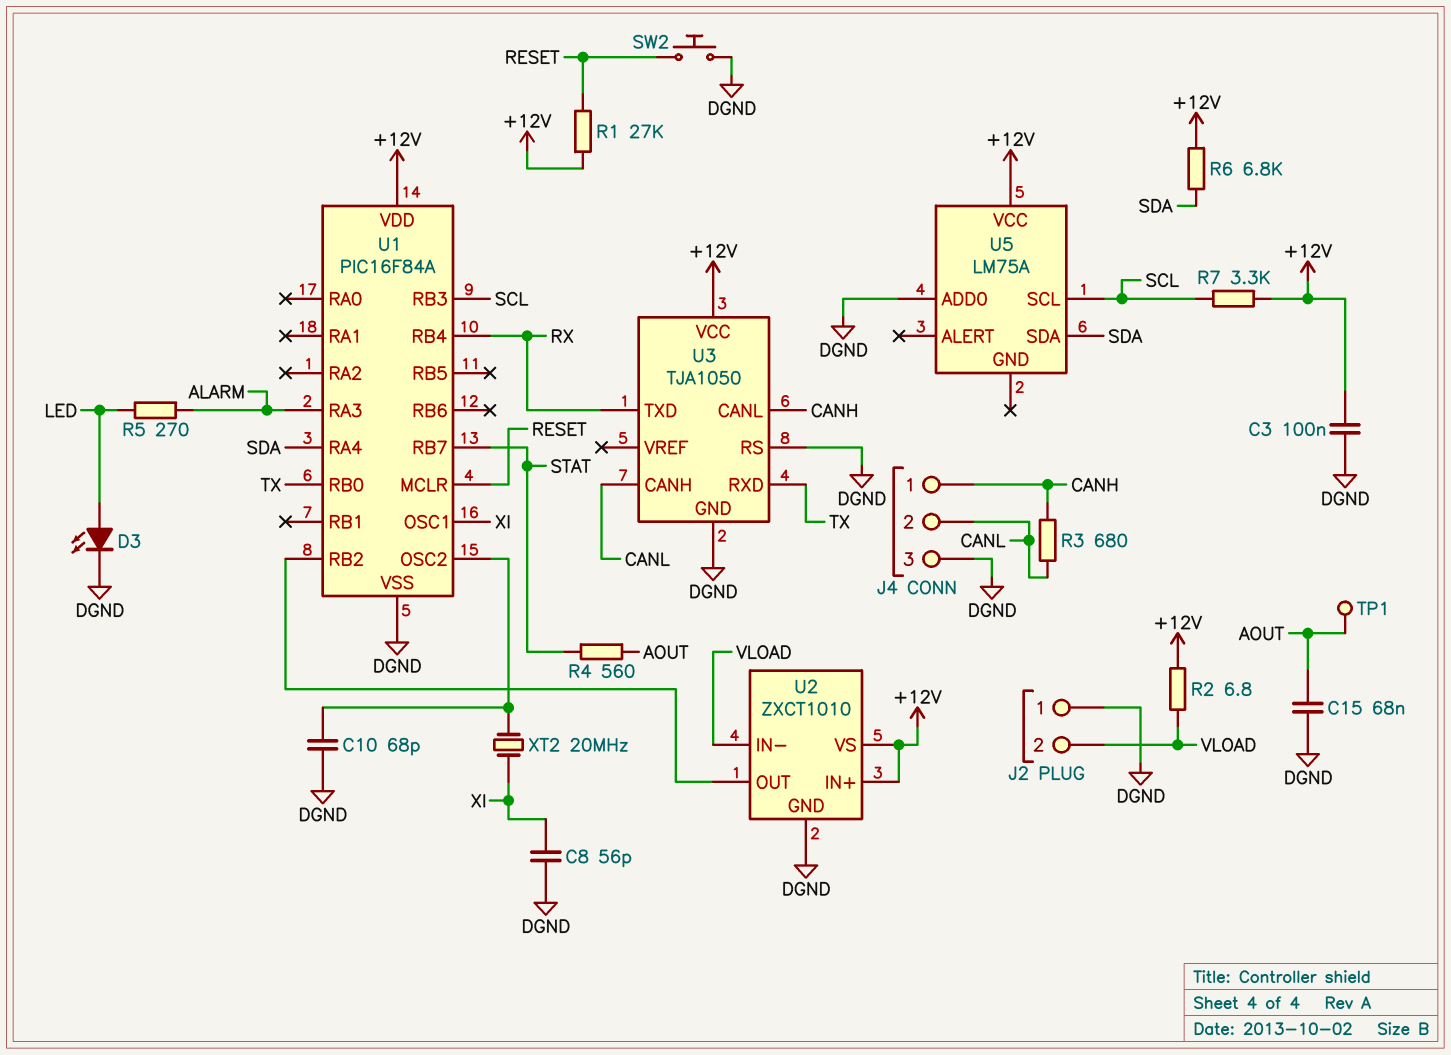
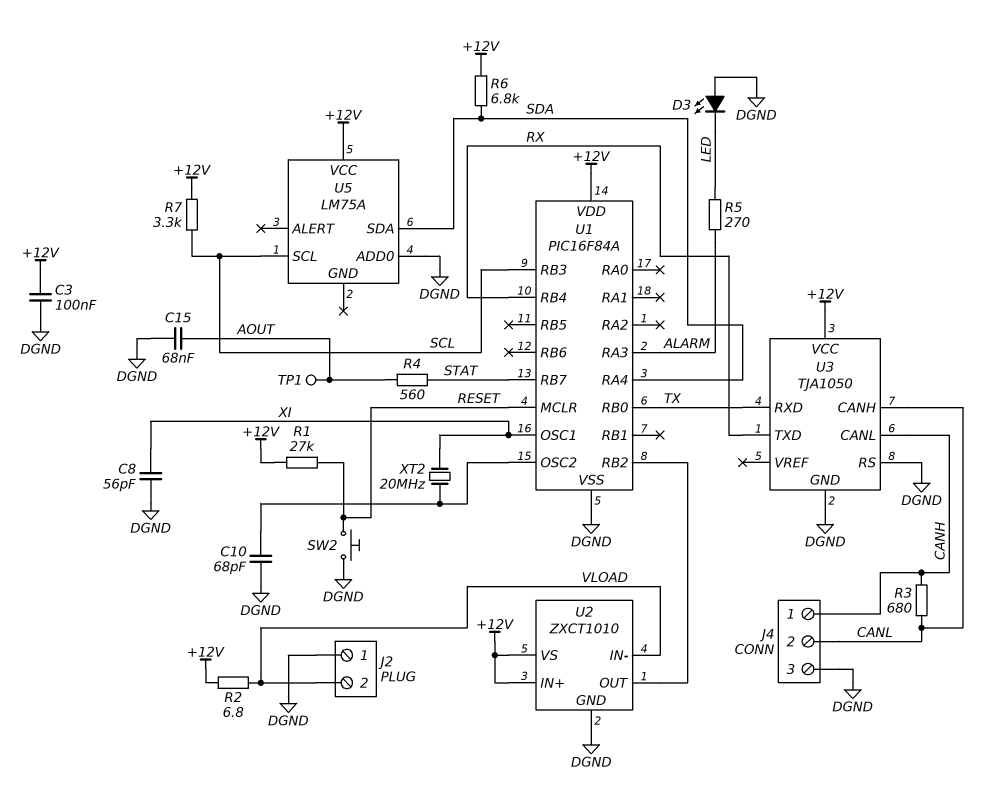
D3: LED (A LED, K DGND) -> LED (A DGND, K LED)

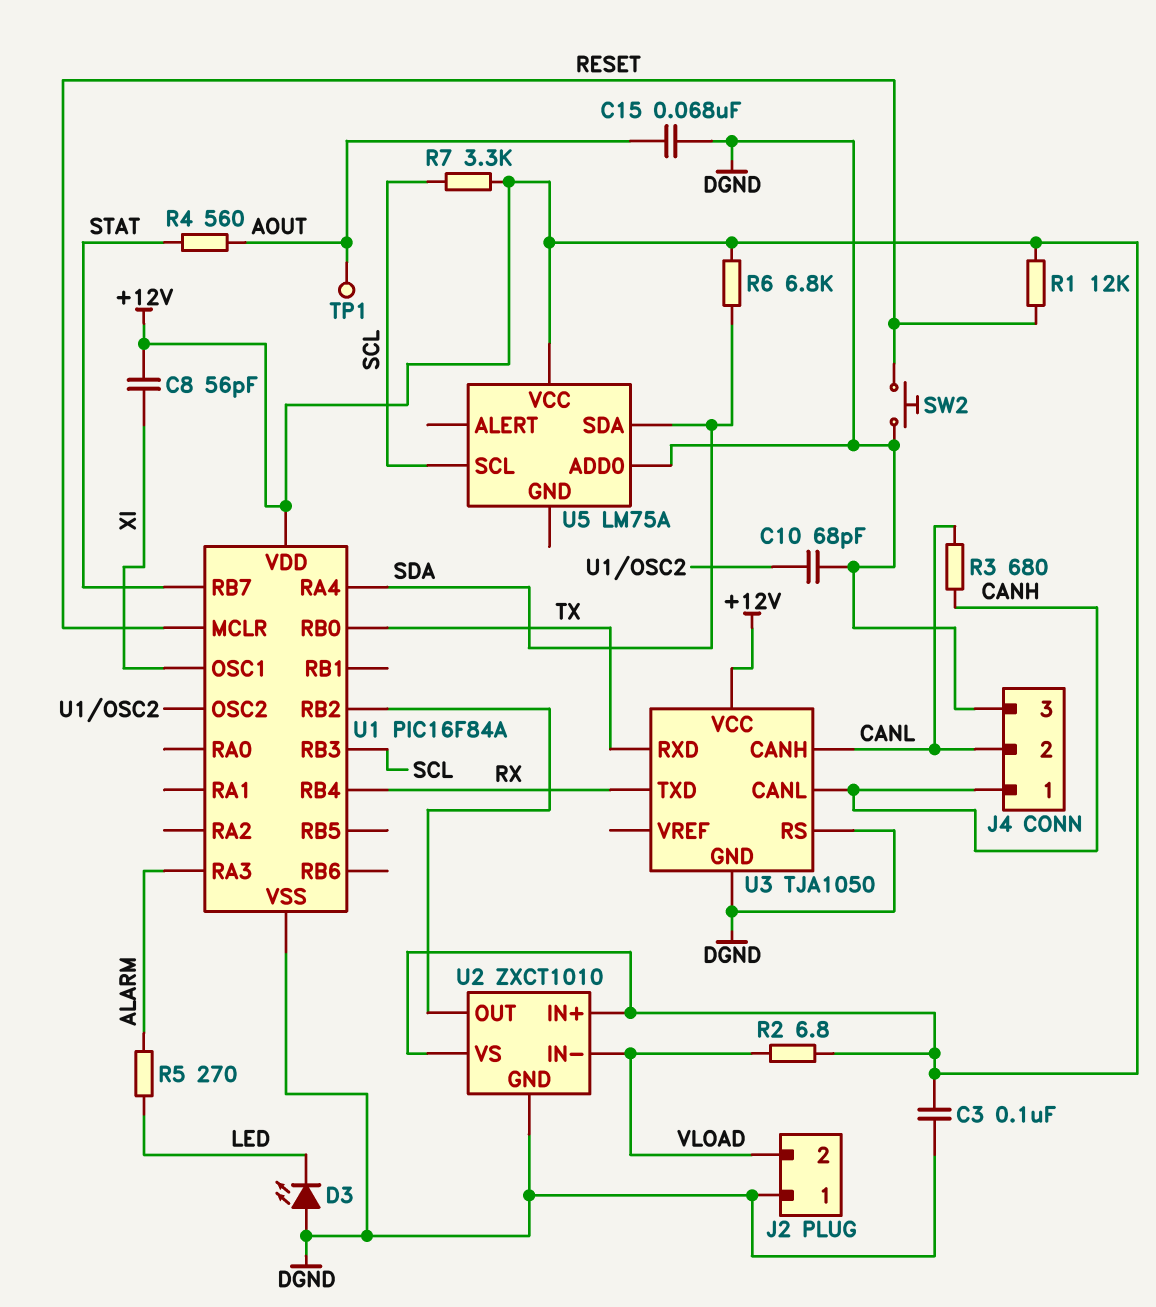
C8: 56pF (DGND, XI) -> 56pF (+12V, XI)
R1: 27k (+12V, RESET) -> 12k (+12V, RESET)
XT2: 20MHz (U1/OSC2, XI) -> none

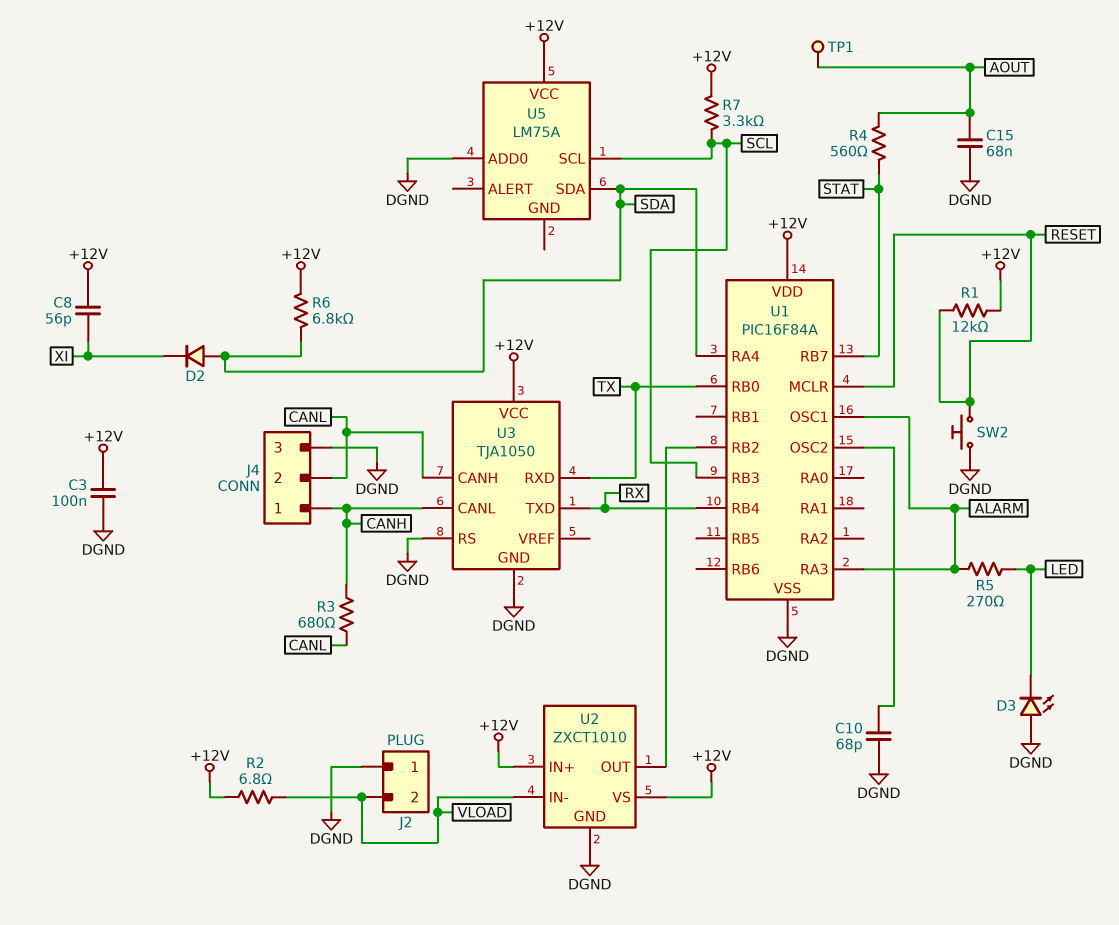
D2: none -> diode (A SDA, K XI)
U1 pin OSC1: XI -> ALARM

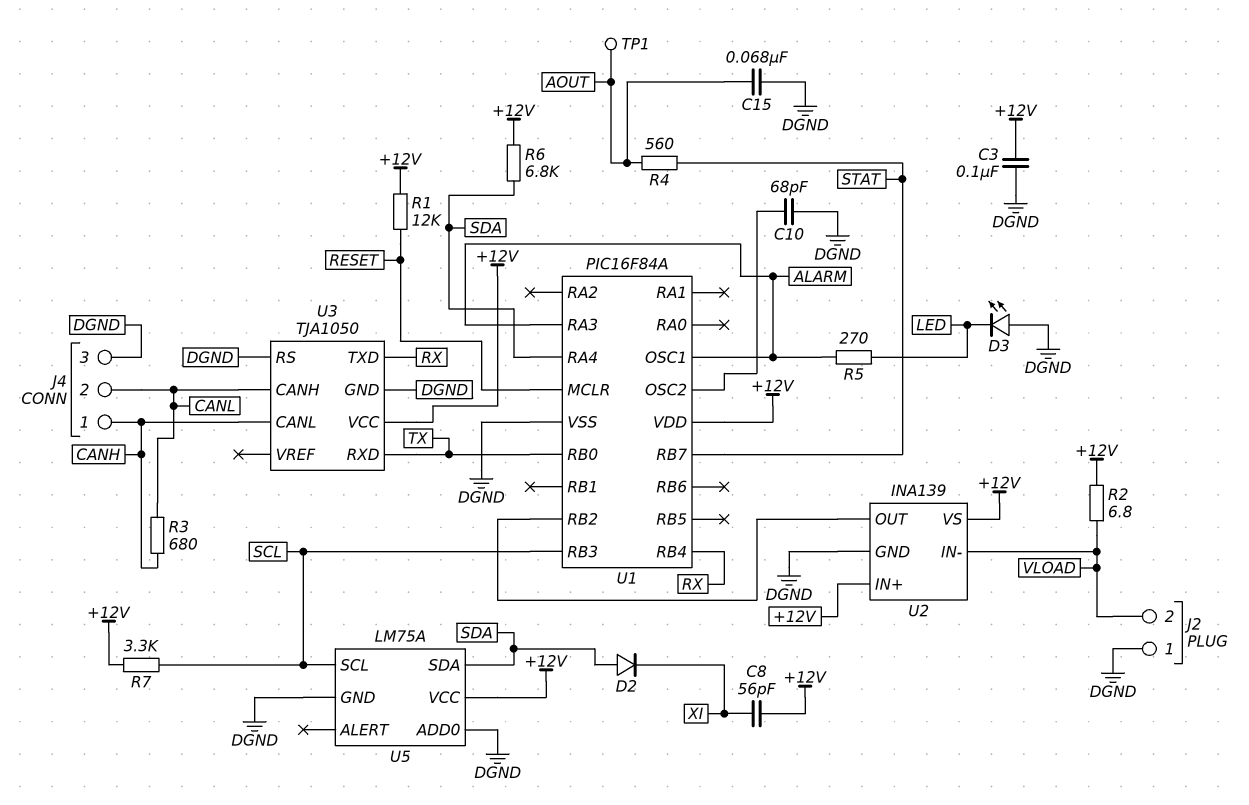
SW2: button (DGND, RESET) -> none
U2: ZXCT1010 -> INA139
U5 pin GND: none -> DGND

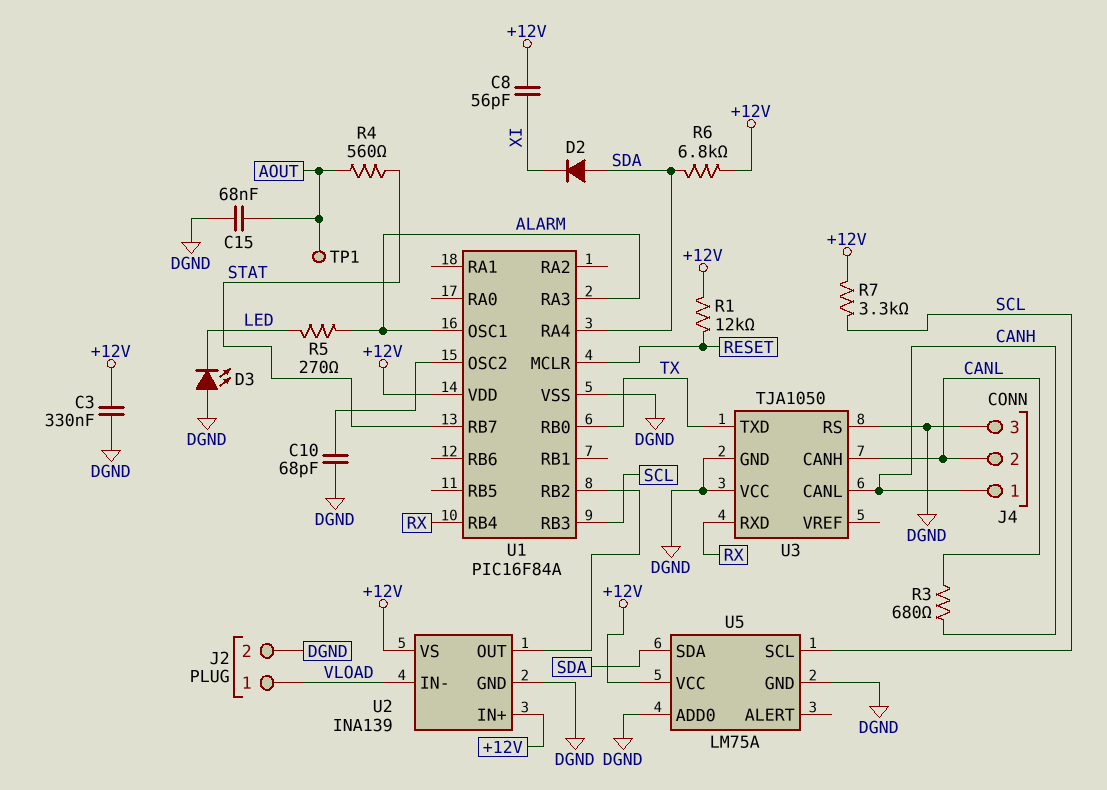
C3: 100nF (+12V, DGND) -> 330nF (+12V, DGND)
J2 pin 1: DGND -> VLOAD
J2 pin 2: VLOAD -> DGND
R2: 6.8 (+12V, VLOAD) -> none
U3 pin RXD: TX -> RX
U3 pin TXD: RX -> TX
U3 pin VCC: +12V -> DGND

